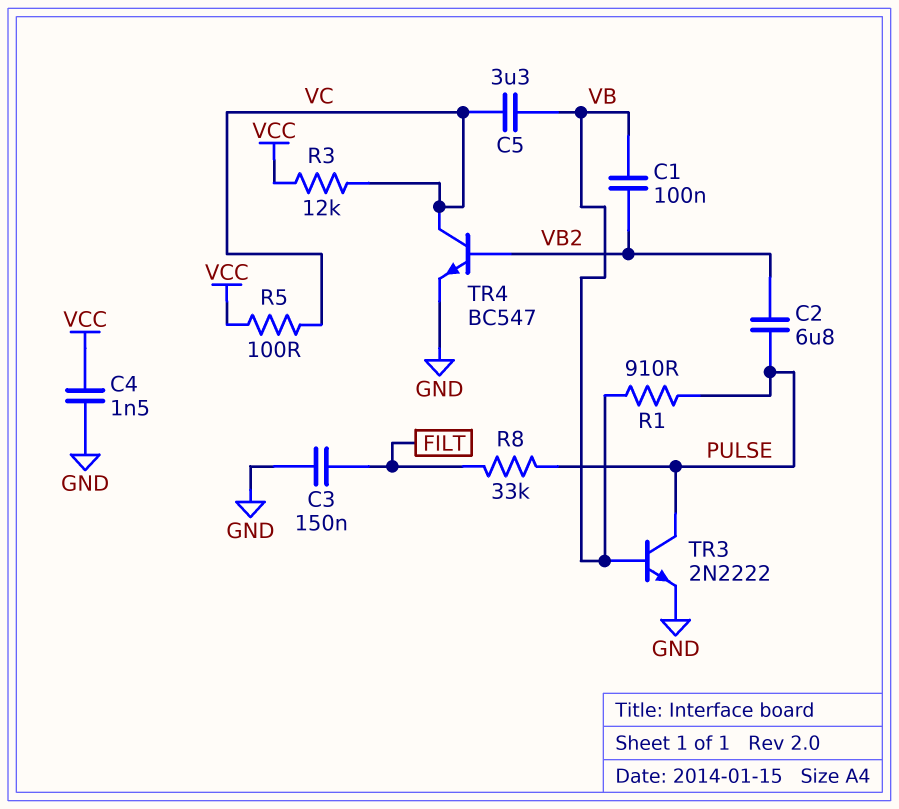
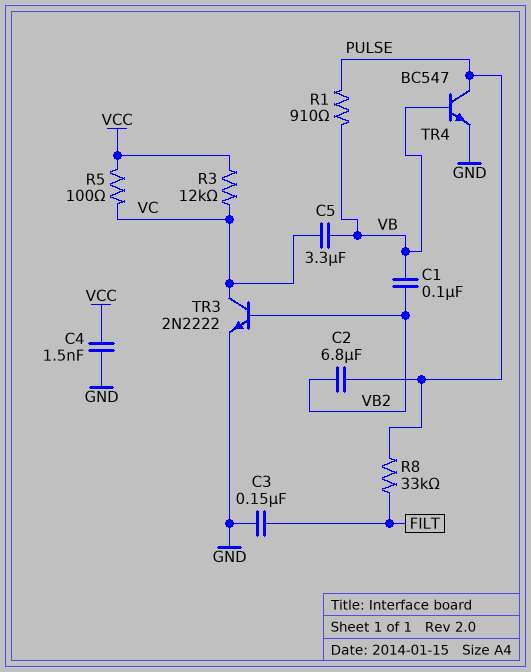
TR3: NPN 2N2222 (B VB, C PULSE, E GND) -> NPN 2N2222 (B VB2, C VC, E GND)
TR4: NPN BC547 (B VB2, C VC, E GND) -> NPN BC547 (B VB, C PULSE, E GND)

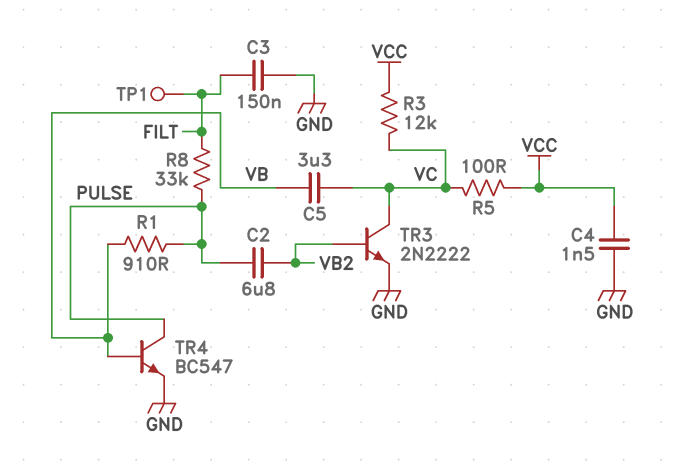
C1: 100nF (VB, VB2) -> none
TP1: none -> test point (FILT)

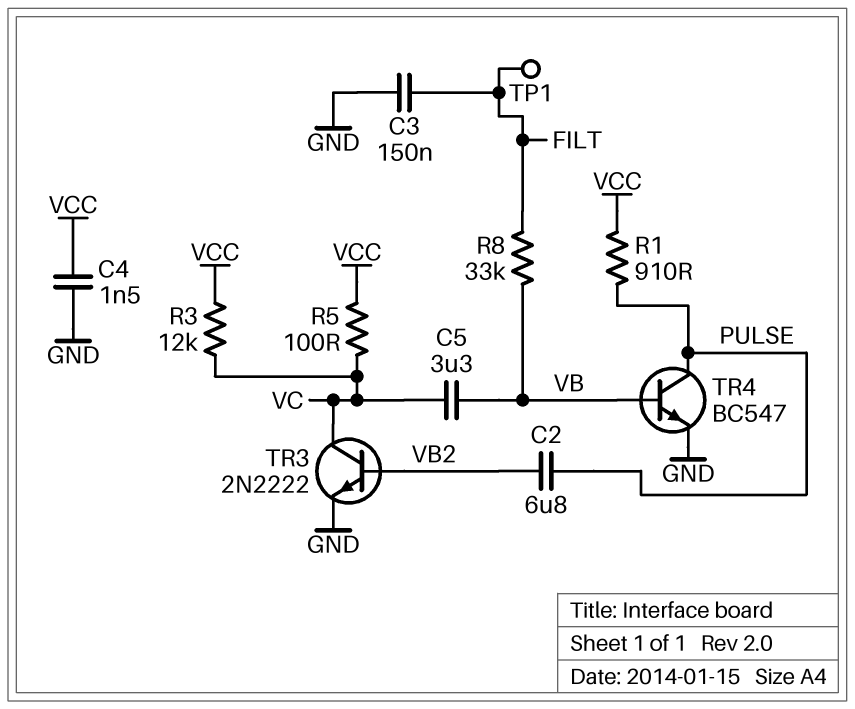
R1: 910 (PULSE, VB) -> 910 (PULSE, VCC)
R8: 33k (FILT, PULSE) -> 33k (FILT, VB)

